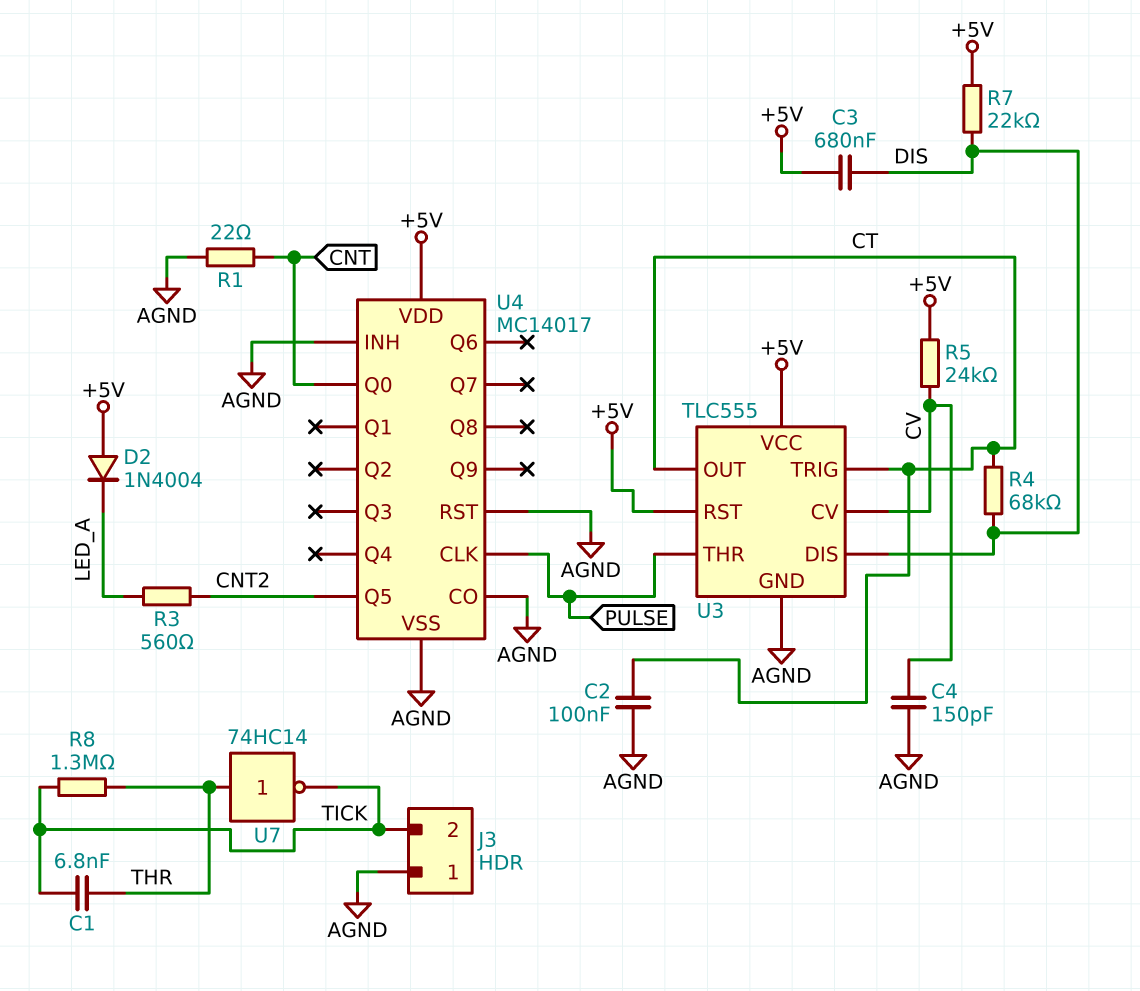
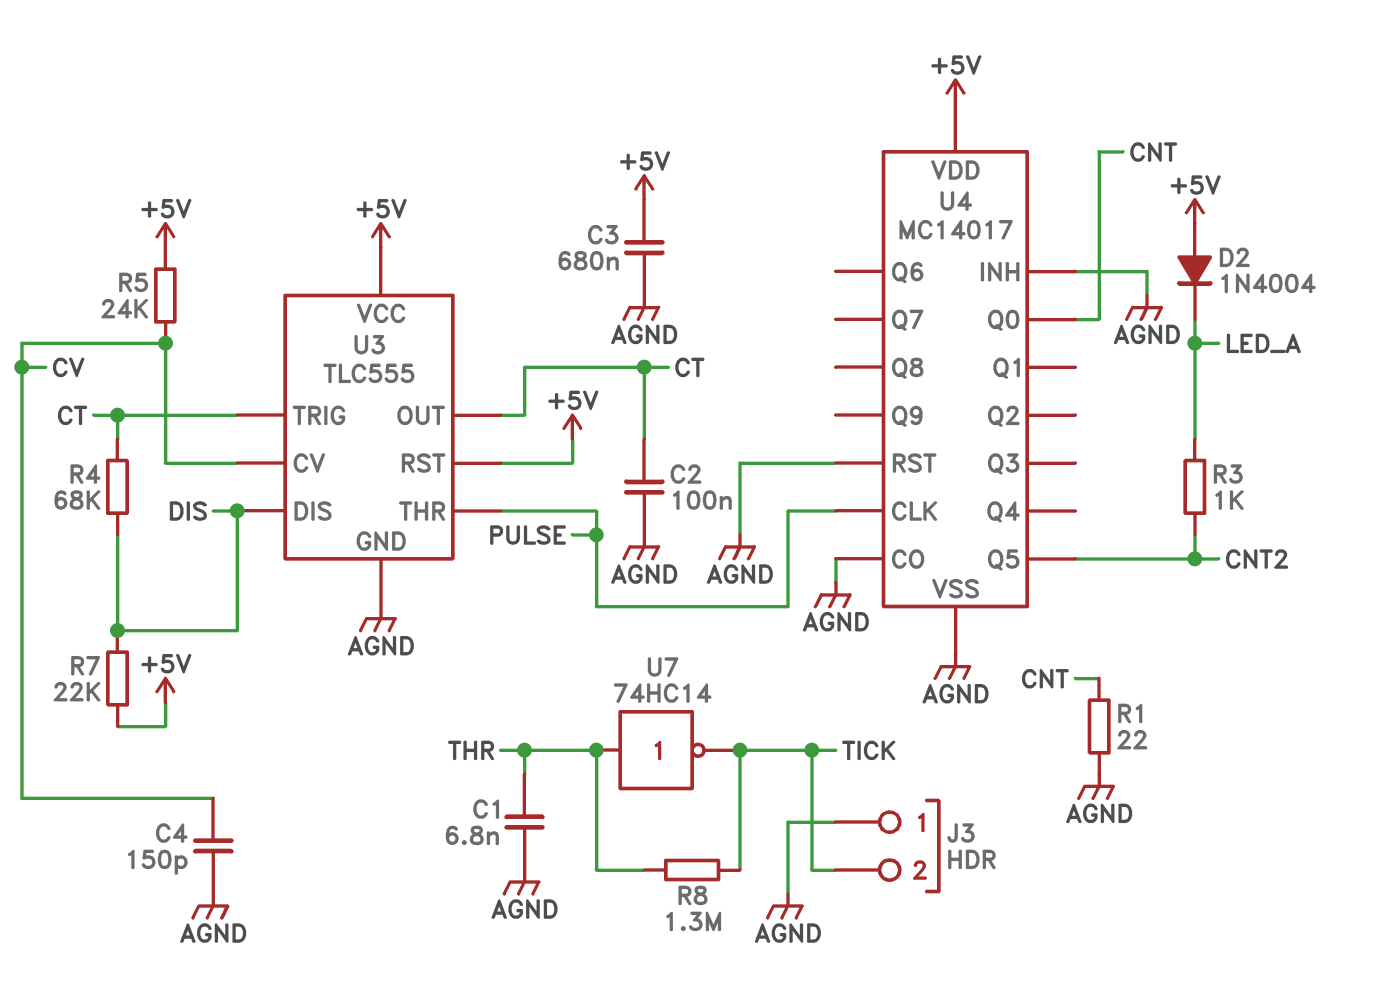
C1: 6.8nF (THR, TICK) -> 6.8nF (AGND, THR)
C3: 680nF (+5V, DIS) -> 680nF (+5V, AGND)
R3: 560 (CNT2, LED_A) -> 1k (CNT2, LED_A)

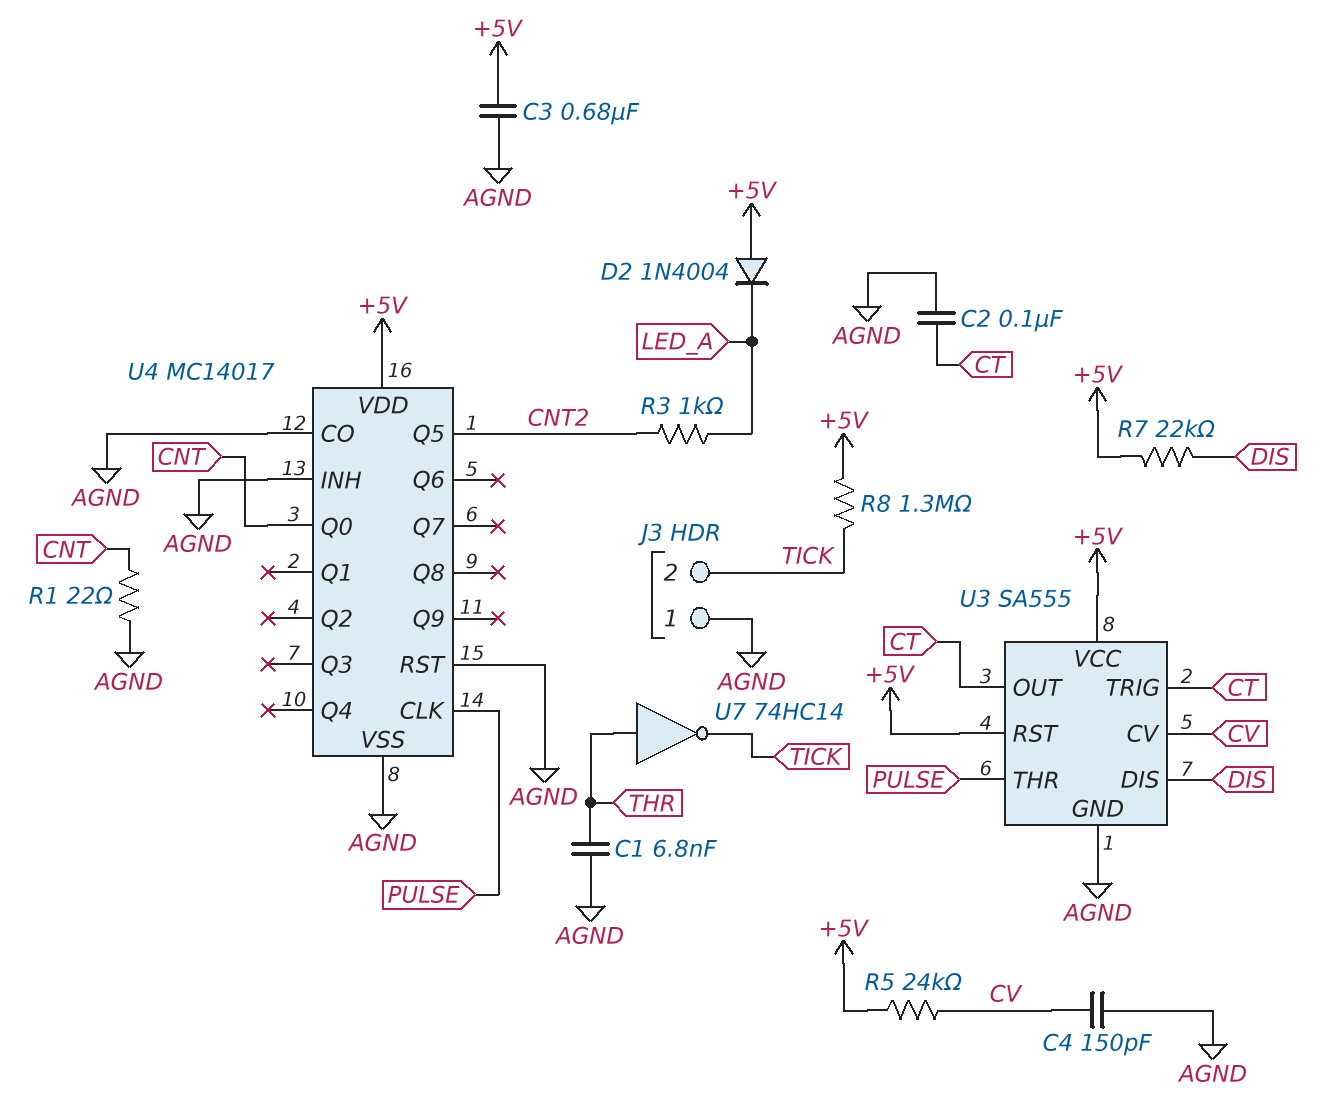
R4: 68k (CT, DIS) -> none
R8: 1.3M (THR, TICK) -> 1.3M (+5V, TICK)
U3: TLC555 -> SA555

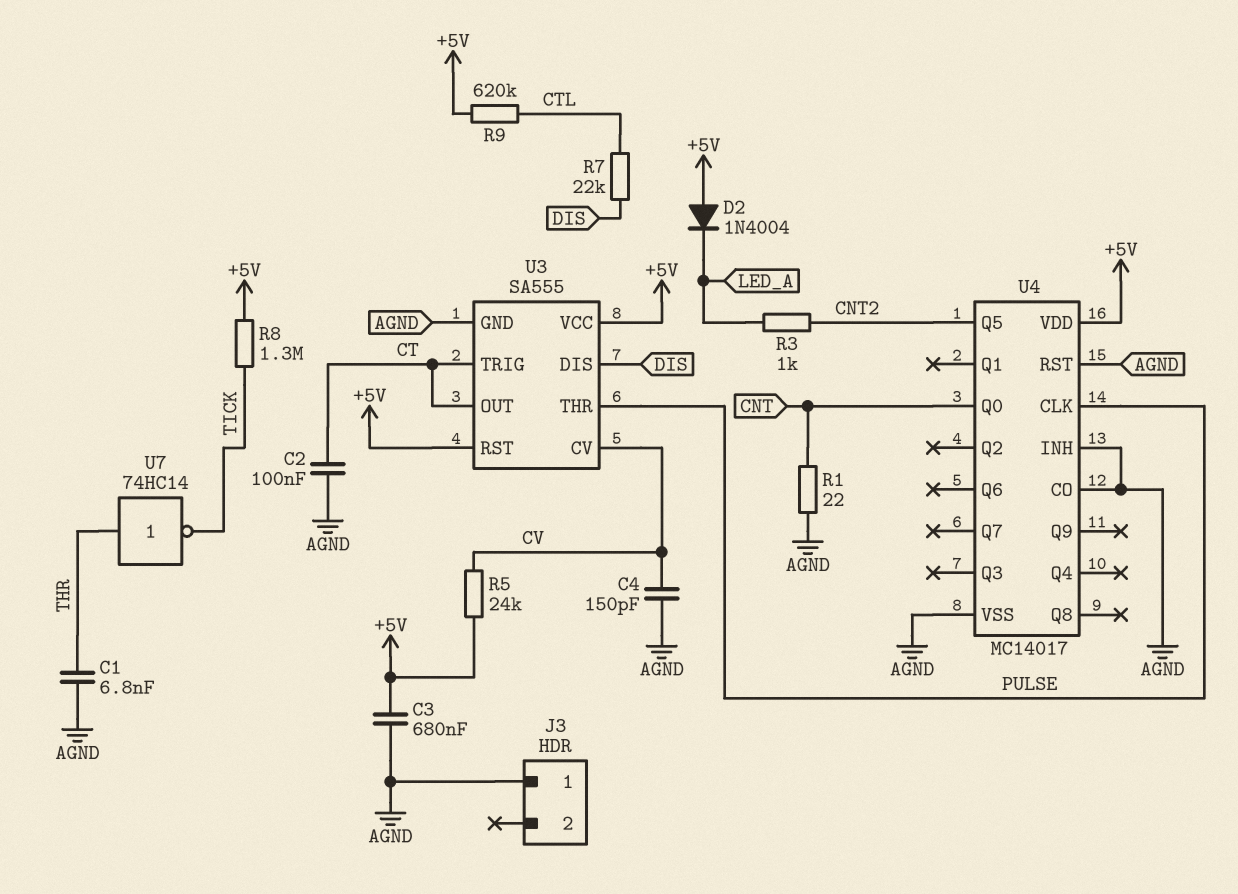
J3 pin 2: TICK -> none
R7: 22k (+5V, DIS) -> 22k (CTL, DIS)
R9: none -> 620k (+5V, CTL)

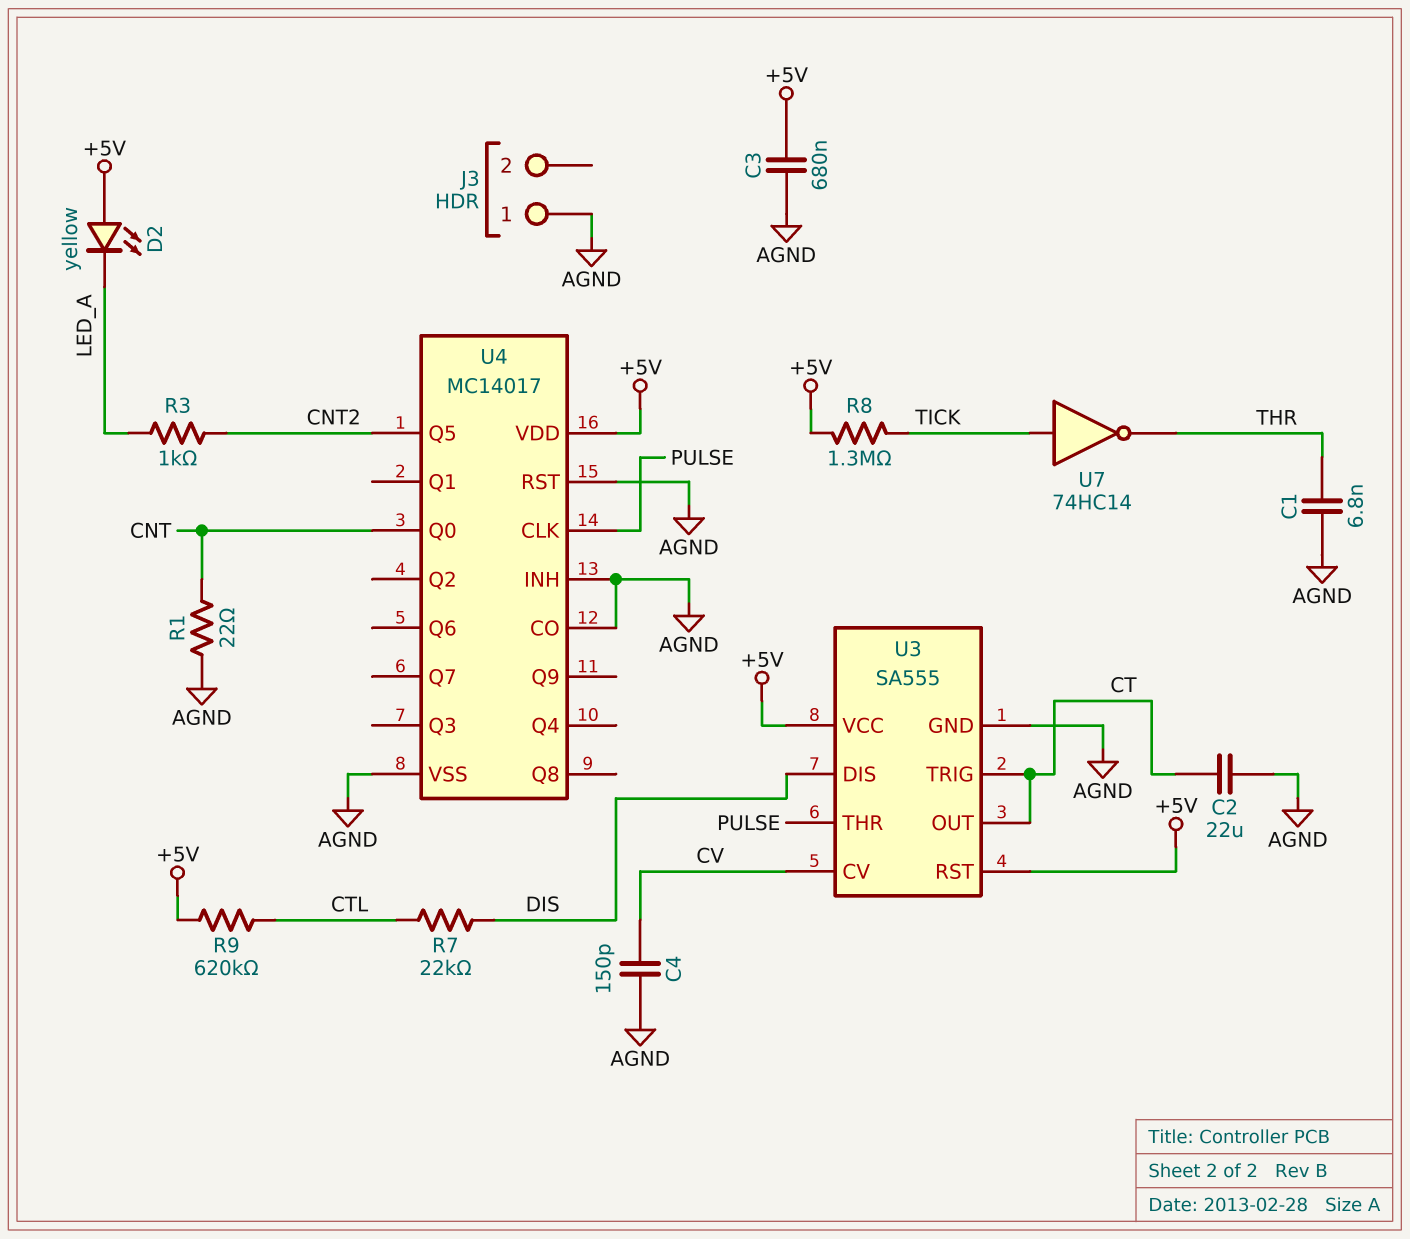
C2: 100nF (AGND, CT) -> 22uF (AGND, CT)
D2: diode 1N4004 (A +5V, K LED_A) -> LED yellow (A +5V, K LED_A)
R5: 24k (+5V, CV) -> none
U7: NOT 74HC14 (in THR, out TICK) -> NOT 74HC14 (in TICK, out THR)

